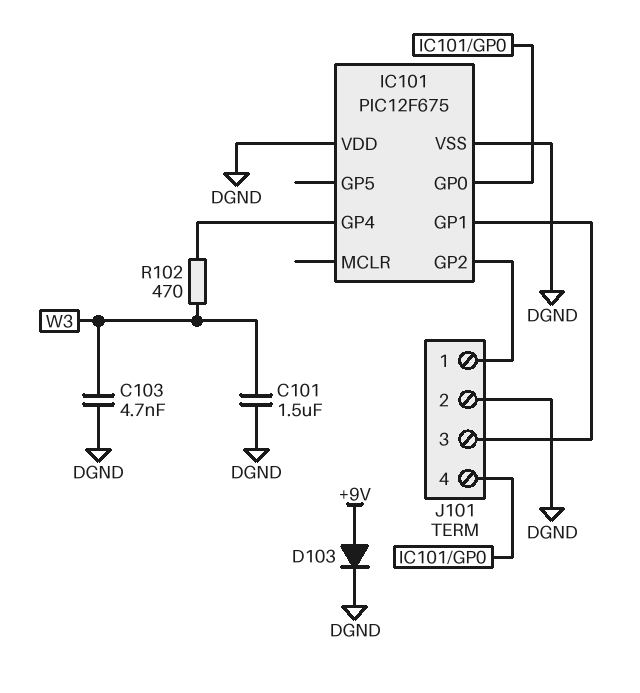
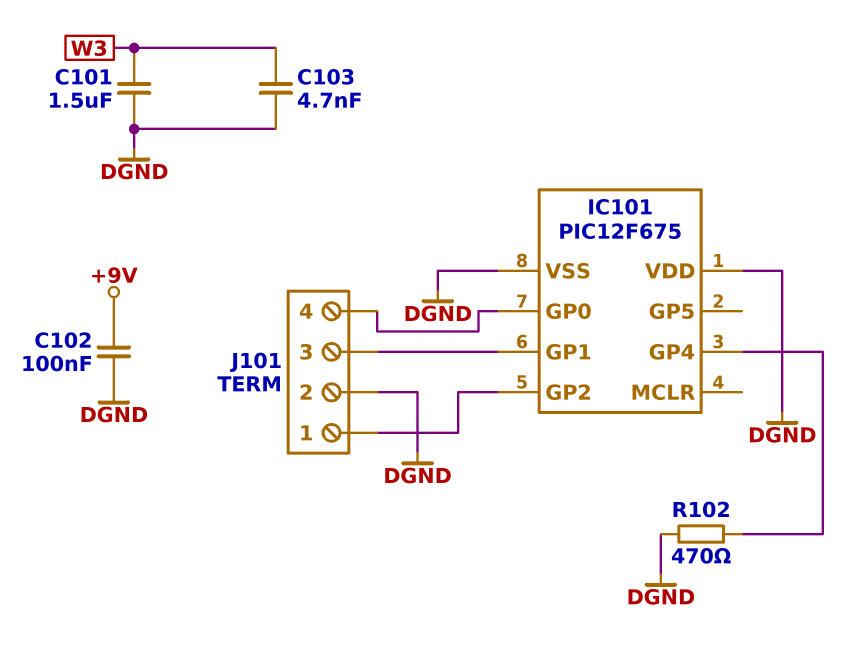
C102: none -> 100nF (+9V, DGND)
D103: diode (A +9V, K DGND) -> none
R102: 470 (IC101/GP4, W3) -> 470 (DGND, IC101/GP4)

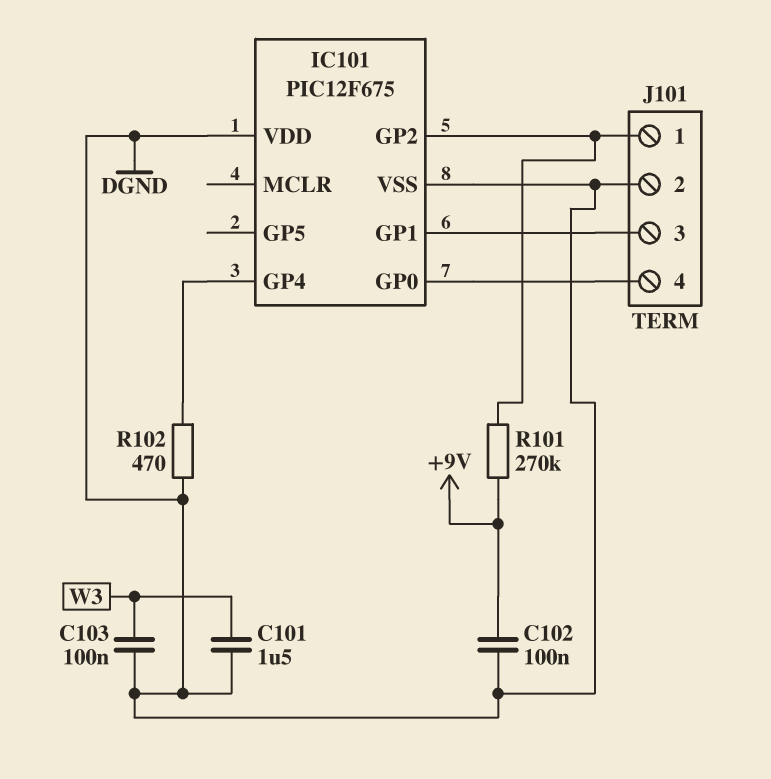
C103: 4.7nF (DGND, W3) -> 100nF (DGND, W3)
R101: none -> 270k (+9V, IC101/GP2)

